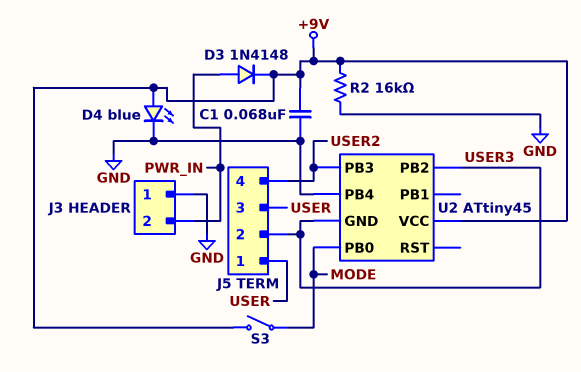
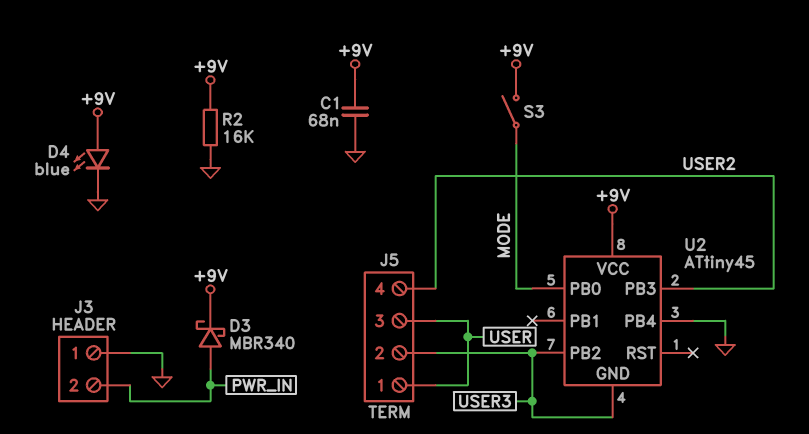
D3: diode 1N4148 (A PWR_IN, K +9V) -> schottky MBR340 (A PWR_IN, K +9V)

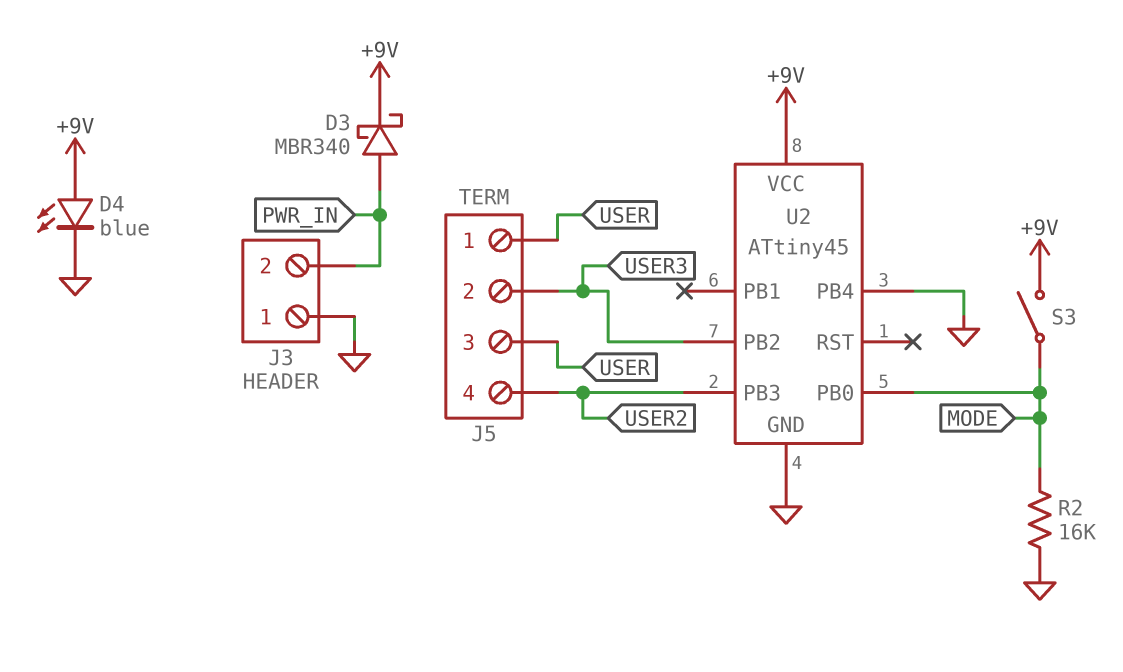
C1: 68nF (+9V, GND) -> none
R2: 16k (+9V, GND) -> 16k (GND, MODE)
U2 pin GND: USER3 -> GND

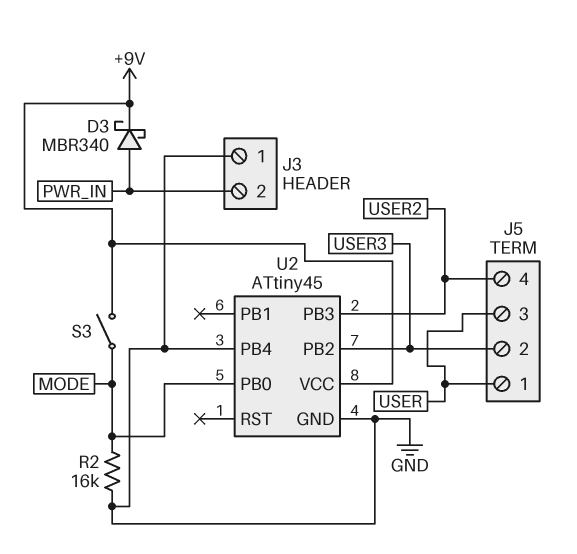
D4: LED blue (A +9V, K GND) -> none

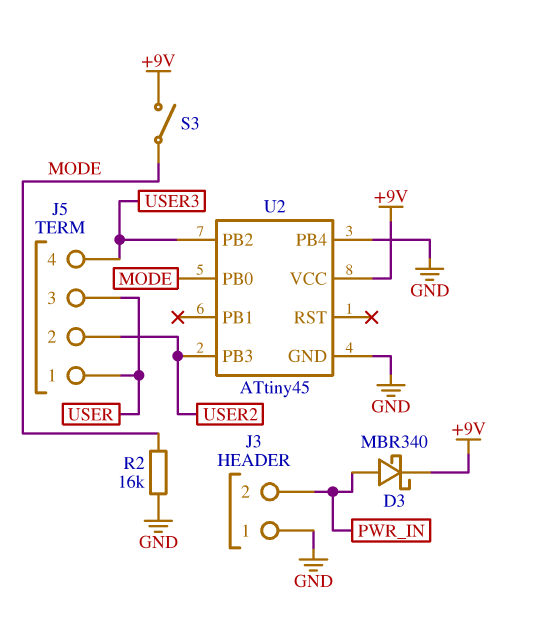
J5 pin 2: USER3 -> USER2
J5 pin 4: USER2 -> USER3

